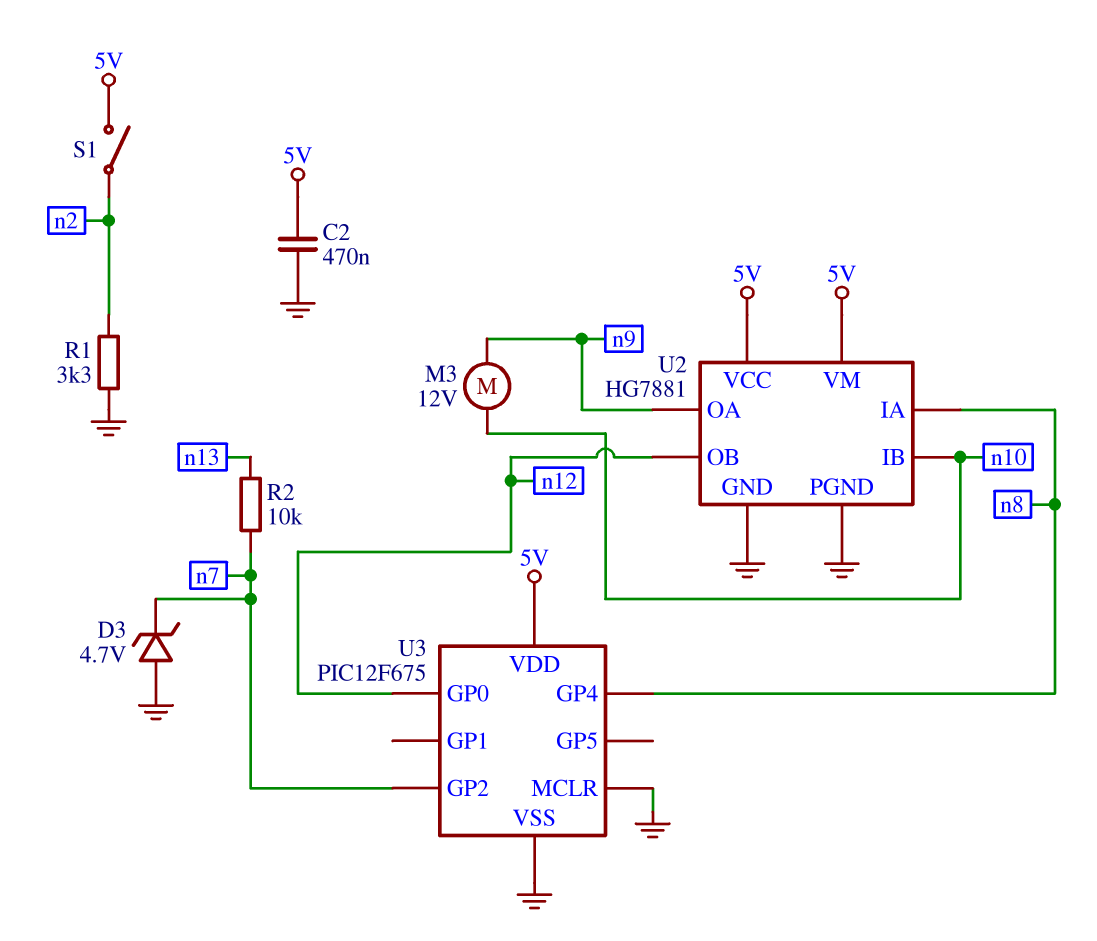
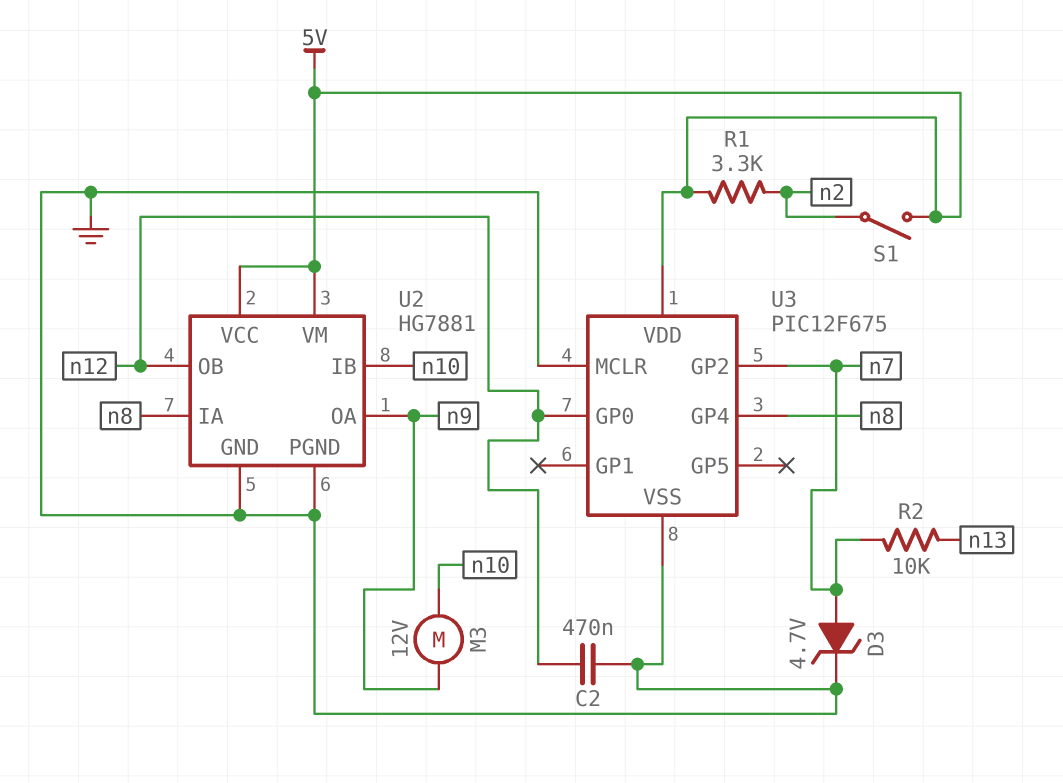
C2: 470nF (5V, GND) -> 470nF (GND, n12)
D3: zener 4.7V (A GND, K n7) -> zener 4.7V (A n7, K GND)
R1: 3.3k (GND, n2) -> 3.3k (5V, n2)

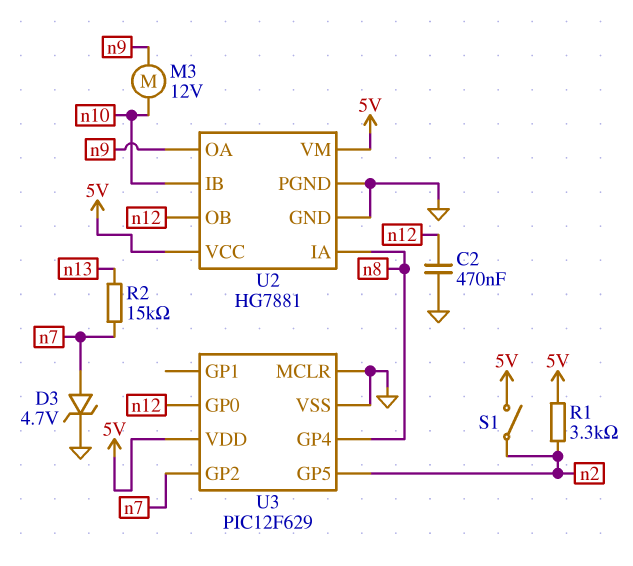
R2: 10k (n7, n13) -> 15k (n7, n13)
U3: PIC12F675 -> PIC12F629
U3 pin GP5: none -> n2

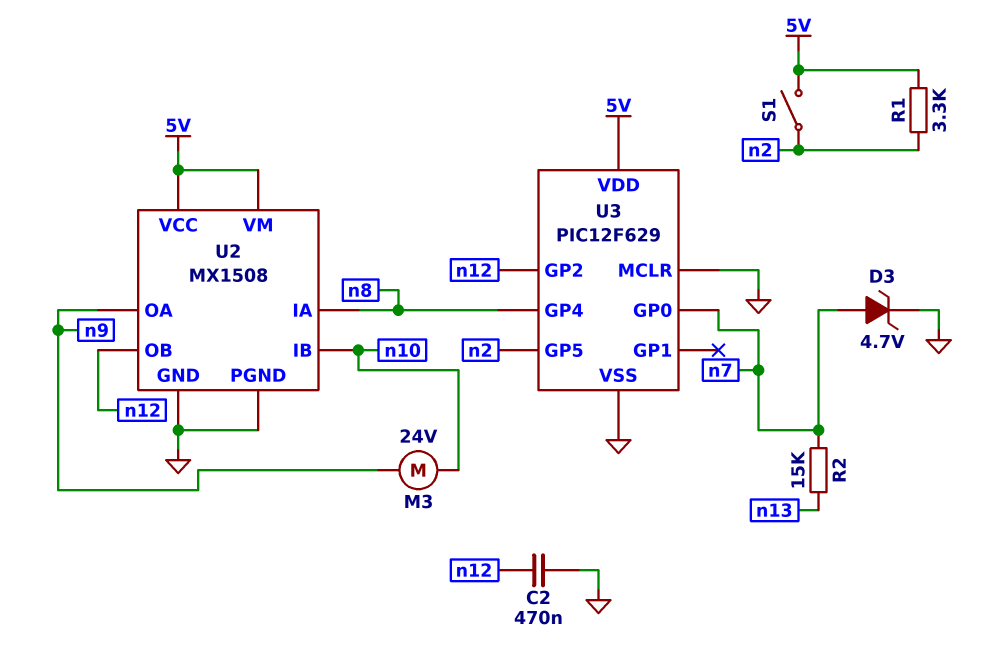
M3: motor 12V (n9, n10) -> motor 24V (n9, n10)
U2: HG7881 -> MX1508
U3 pin GP0: n12 -> n7
U3 pin GP2: n7 -> n12

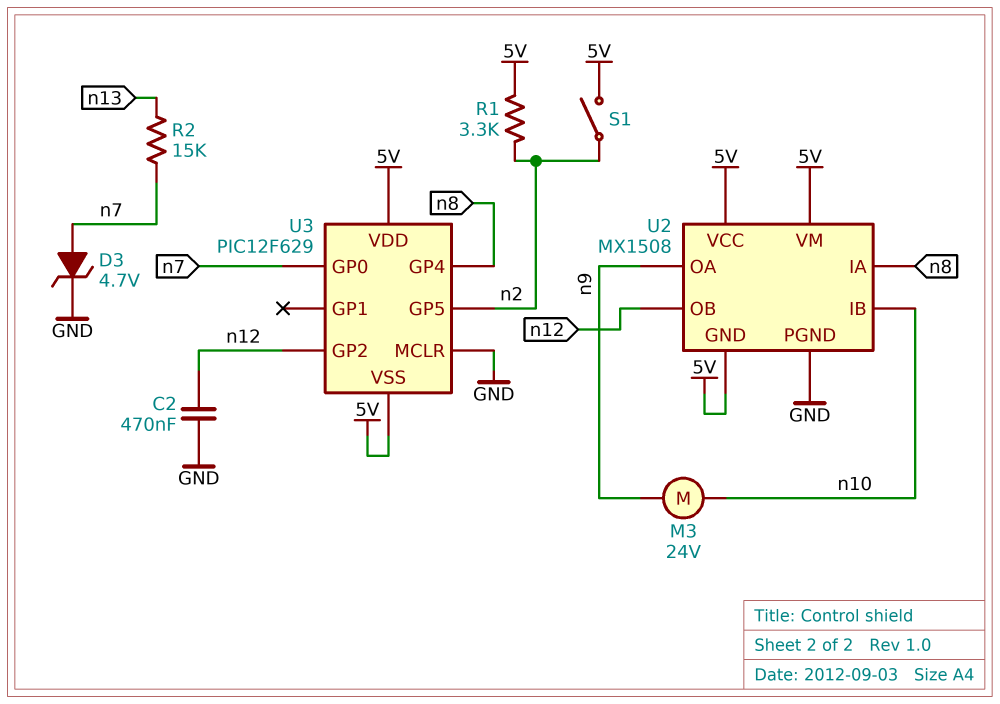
U2 pin GND: GND -> 5V
U3 pin VSS: GND -> 5V

